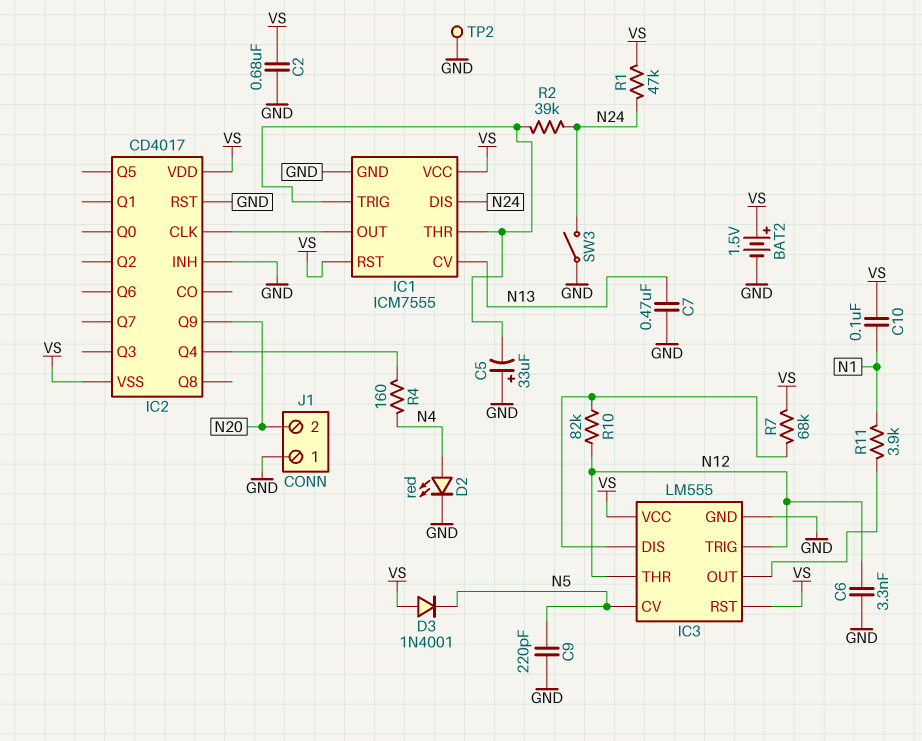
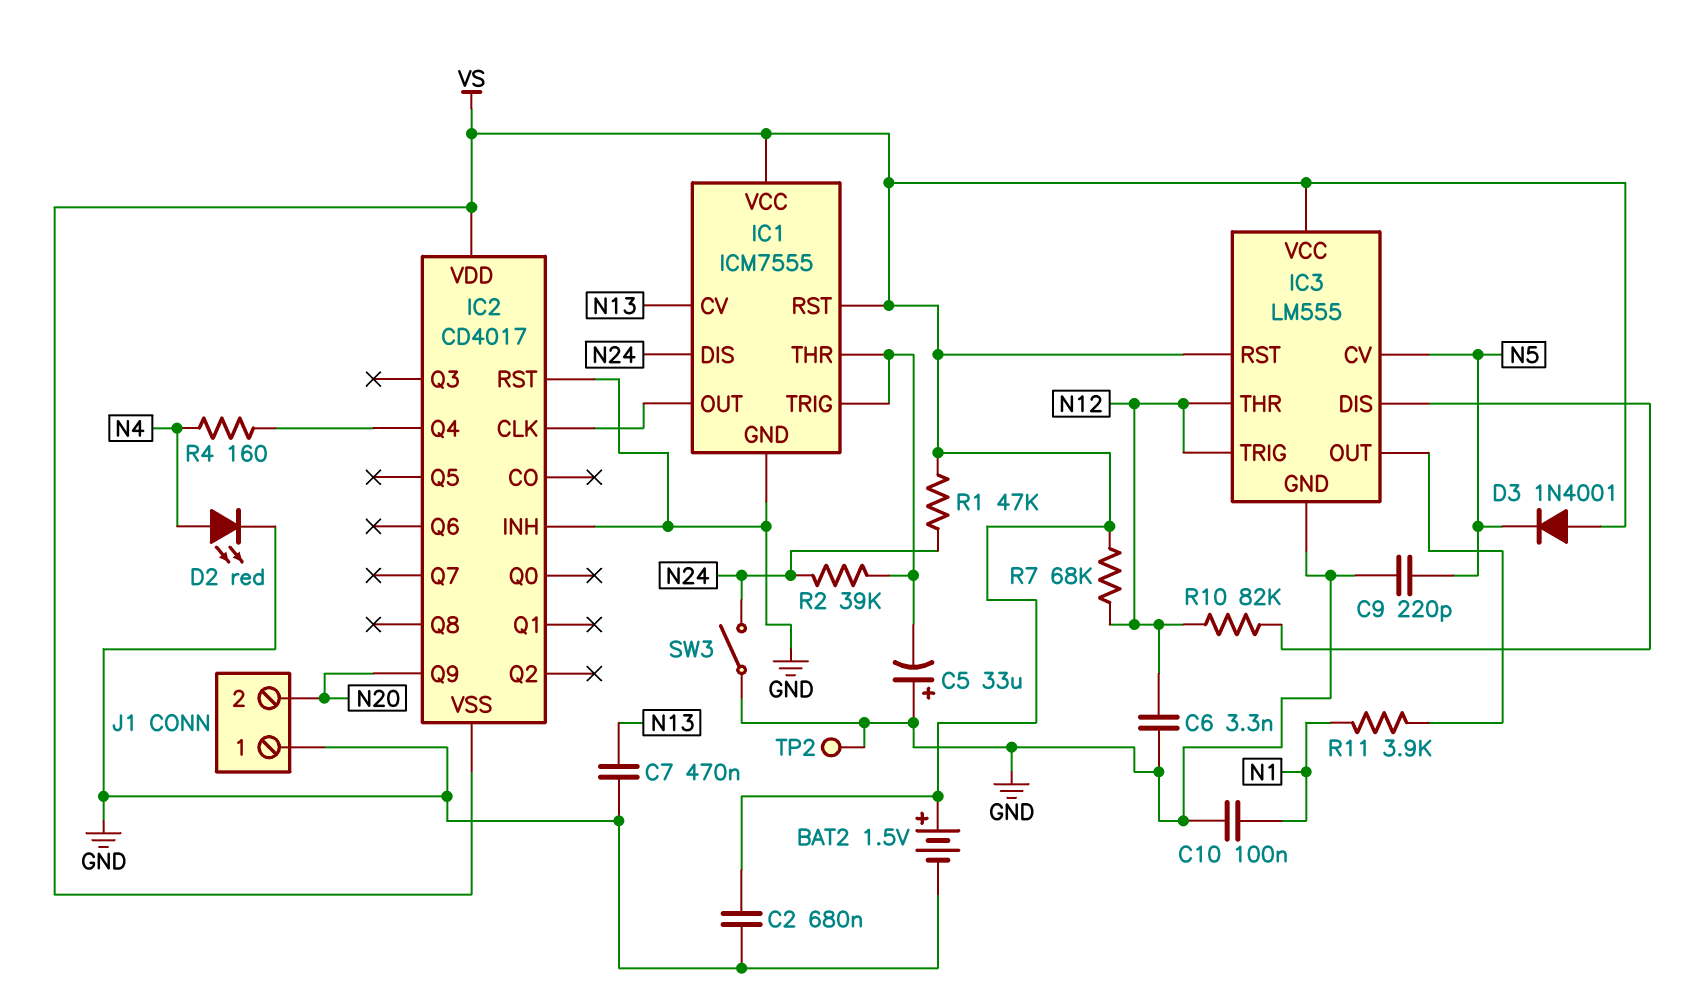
C10: 100nF (N1, VS) -> 100nF (GND, N1)
R7: 68k (IC3/DIS, VS) -> 68k (N12, VS)

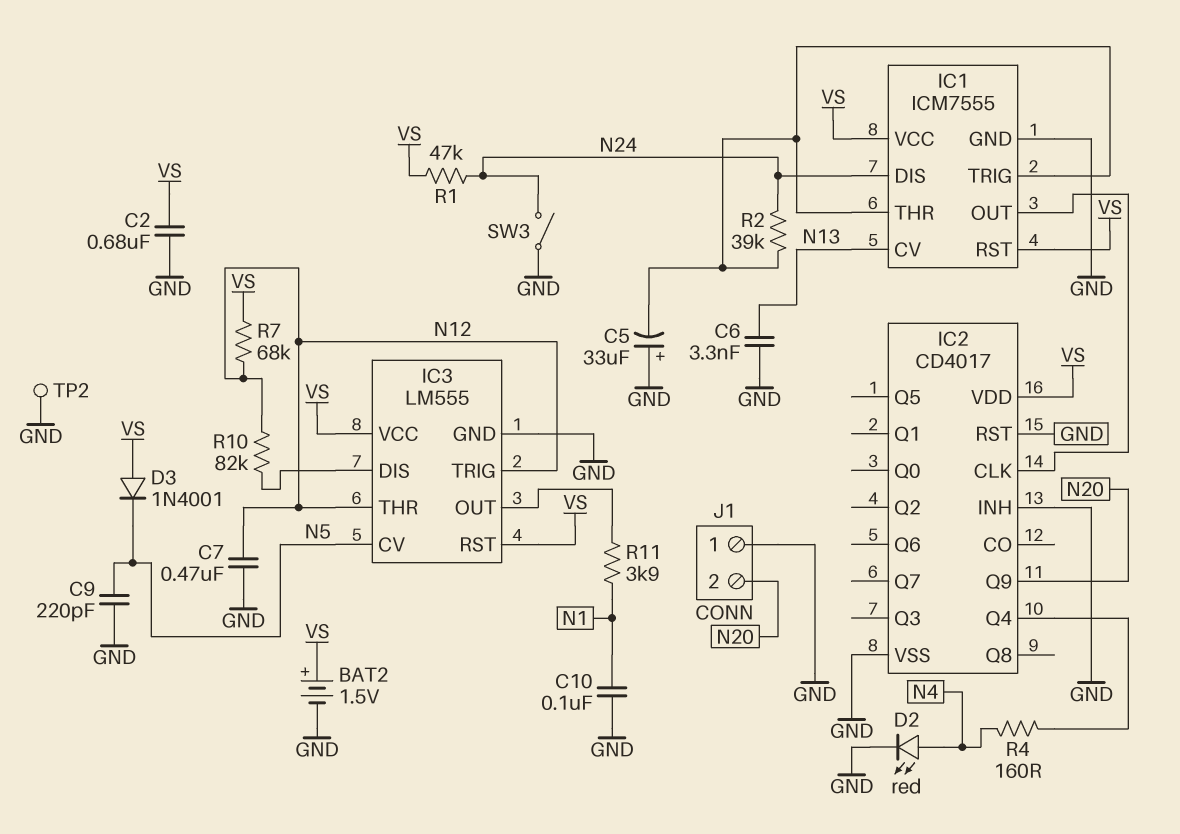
C6: 3.3nF (GND, N12) -> 3.3nF (GND, N13)
C7: 470nF (GND, N13) -> 470nF (GND, N12)
IC2 pin VSS: VS -> GND

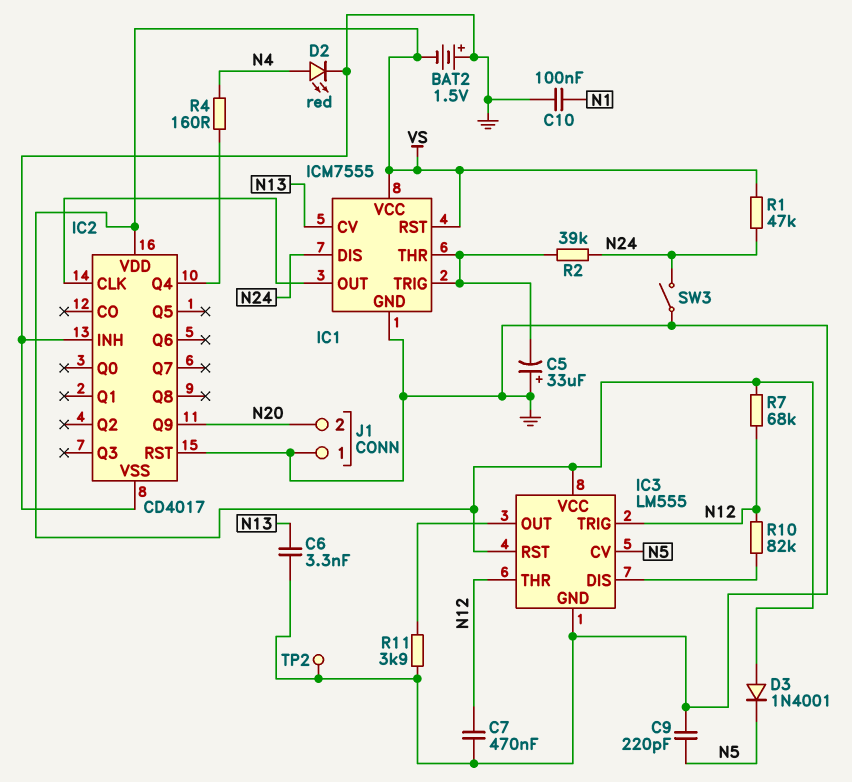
BAT2: 1.5V (plus VS, minus GND) -> 1.5V (plus GND, minus VS)
C2: 680nF (GND, VS) -> none
R11: 3.9k (IC3/OUT, N1) -> 3.9k (GND, IC3/OUT)

